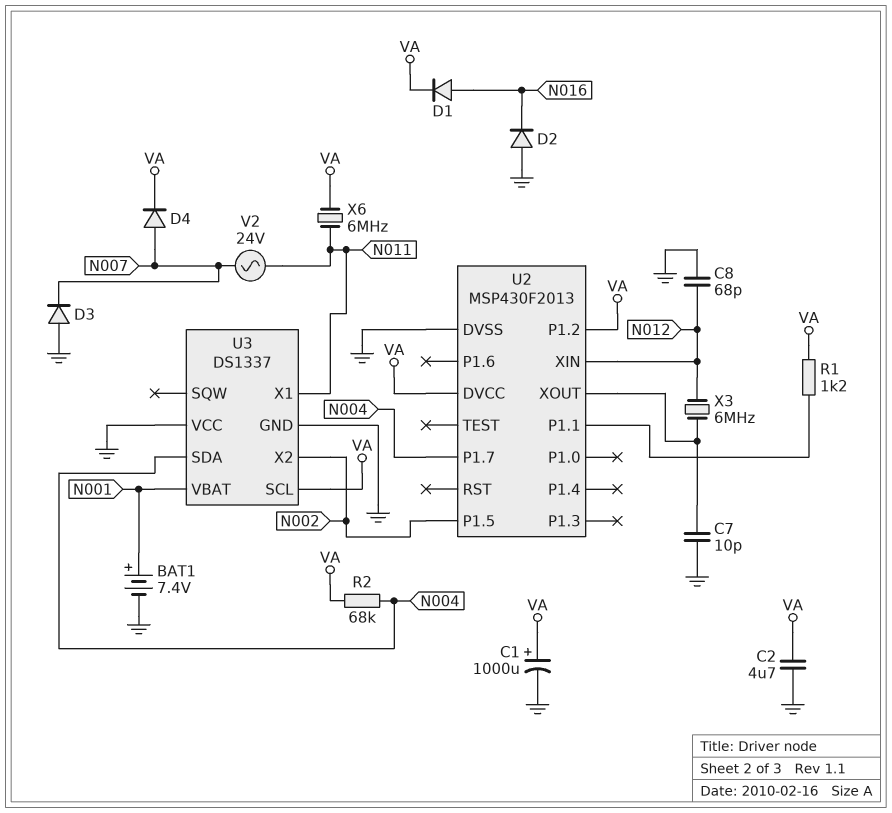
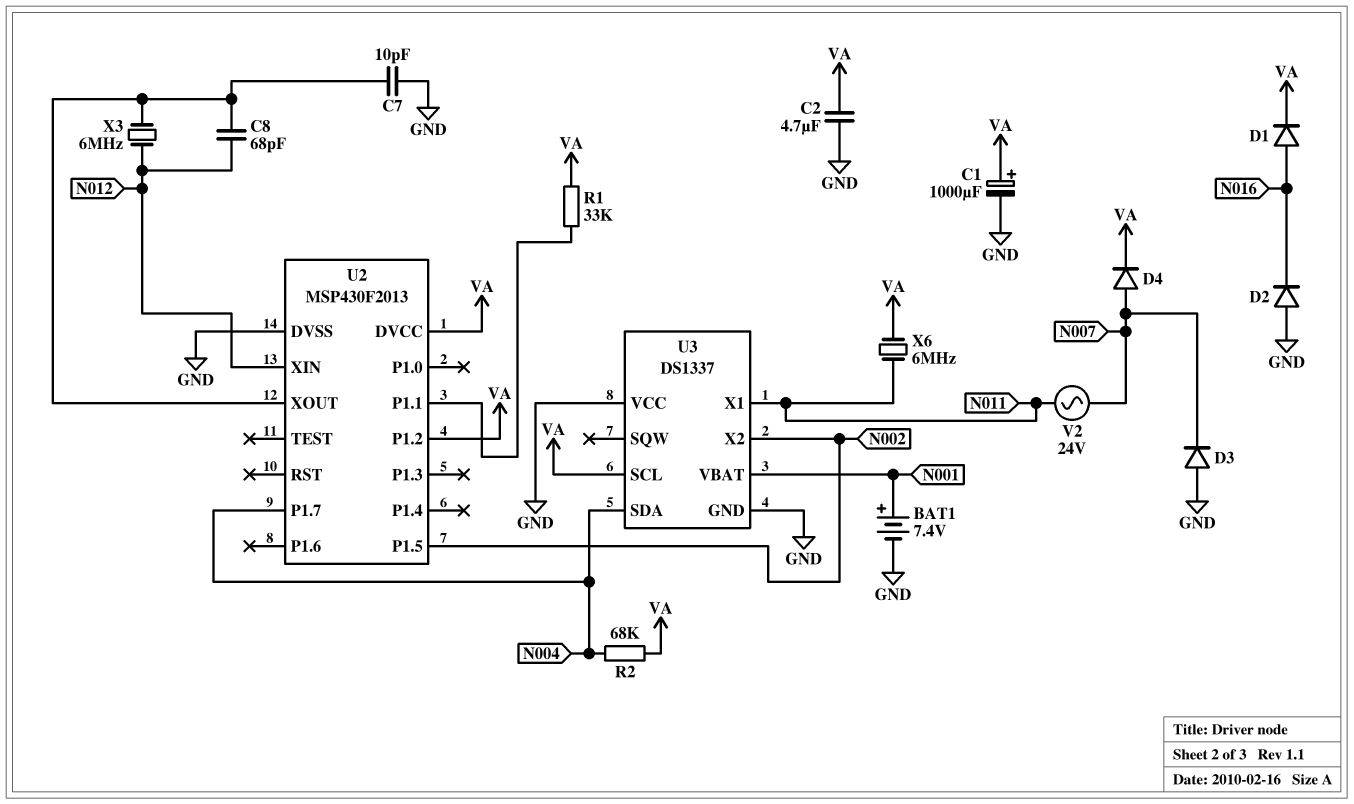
C8: 68pF (GND, N012) -> 68pF (N012, U2/XOUT)
R1: 1.2k (U2/P1.1, VA) -> 33k (U2/P1.1, VA)

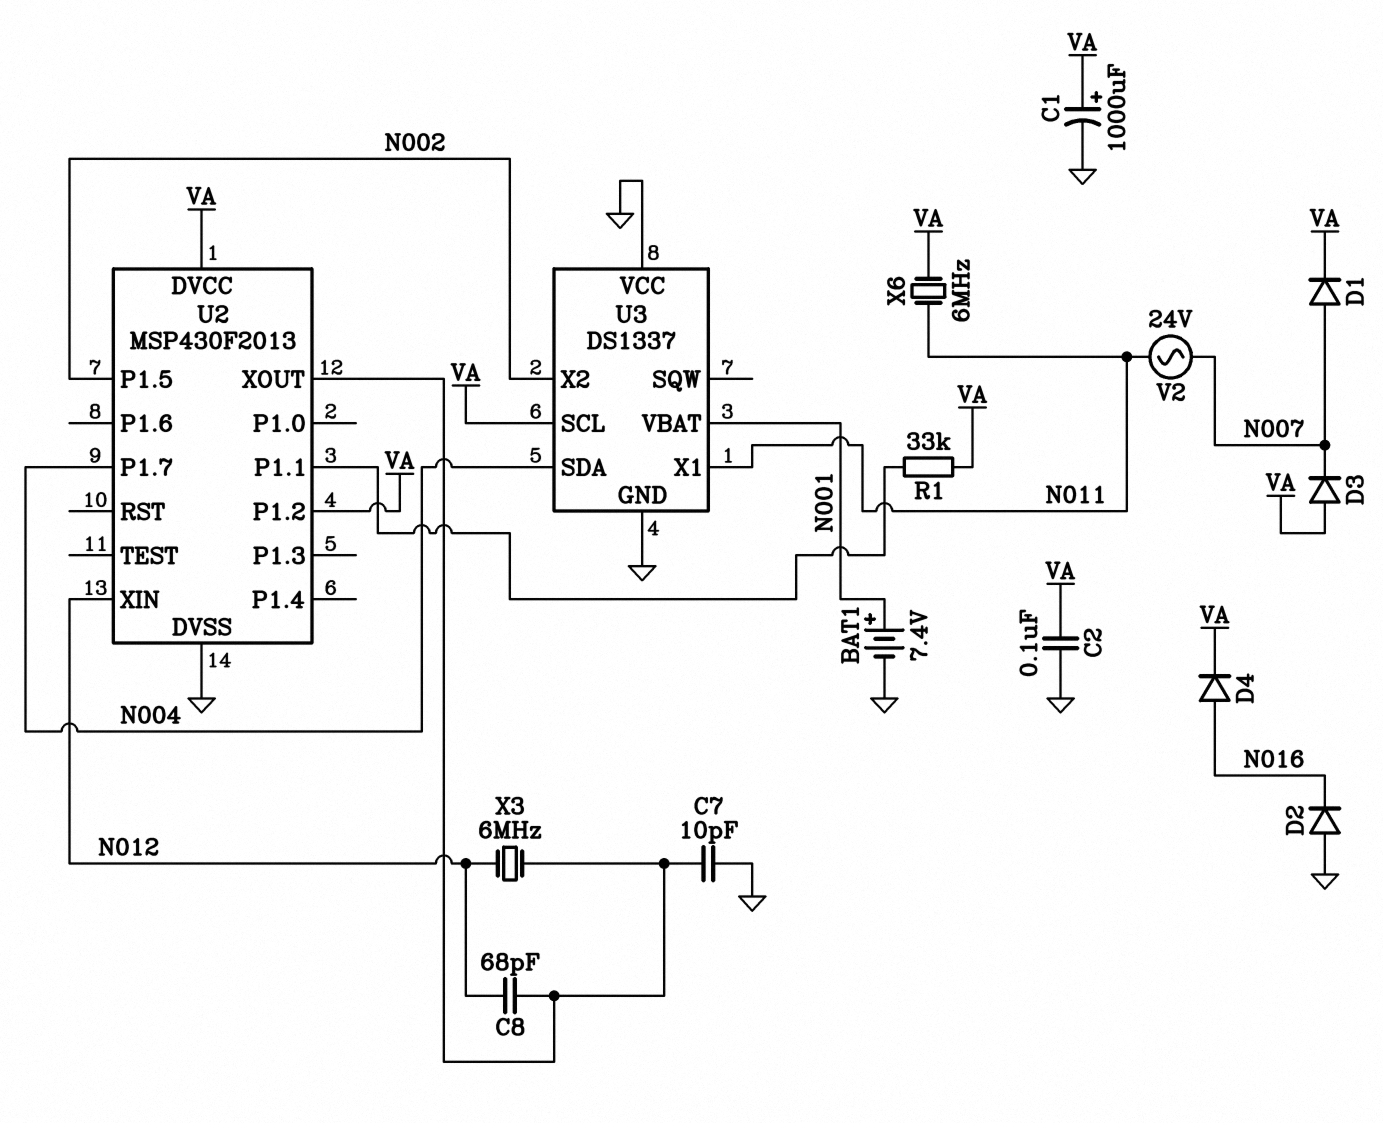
C2: 4.7uF (GND, VA) -> 100nF (GND, VA)
D1: diode (A N016, K VA) -> diode (A N007, K VA)
D3: diode (A GND, K N007) -> diode (A VA, K N007)
D4: diode (A N007, K VA) -> diode (A N016, K VA)
R2: 68k (N004, VA) -> none

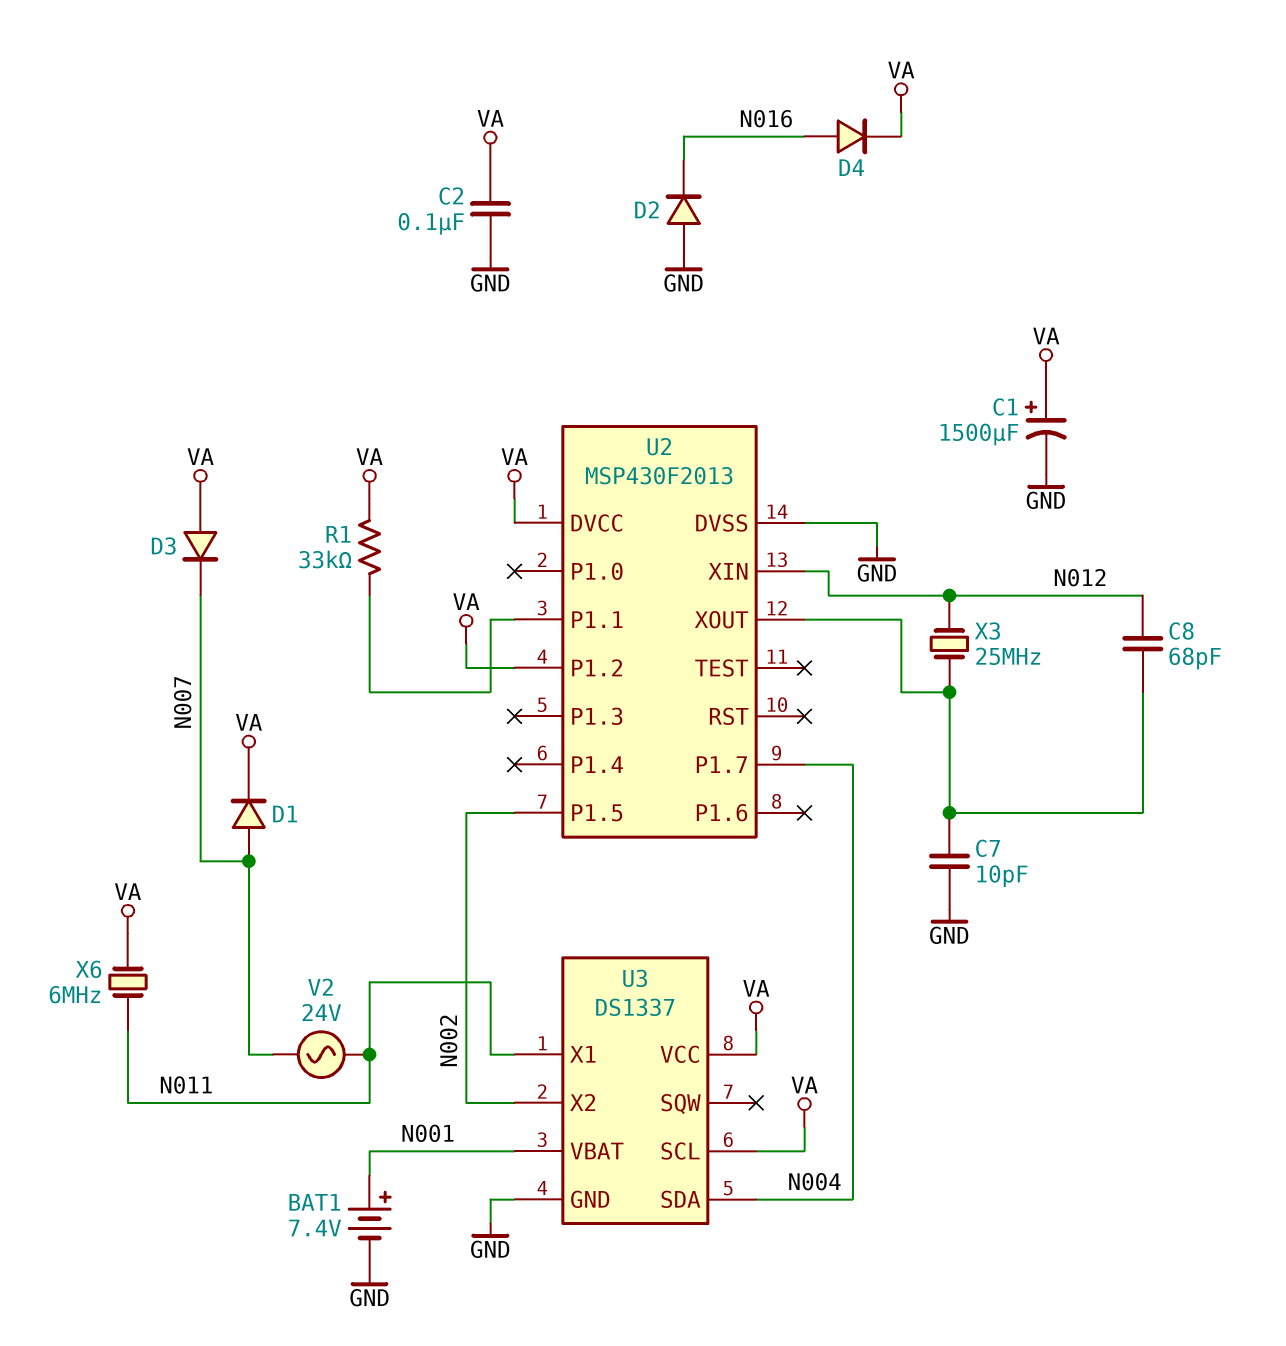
C1: 1000uF (plus VA, minus GND) -> 1500uF (plus VA, minus GND)
U3 pin VCC: GND -> VA
X3: 6MHz (N012, U2/XOUT) -> 25MHz (N012, U2/XOUT)

